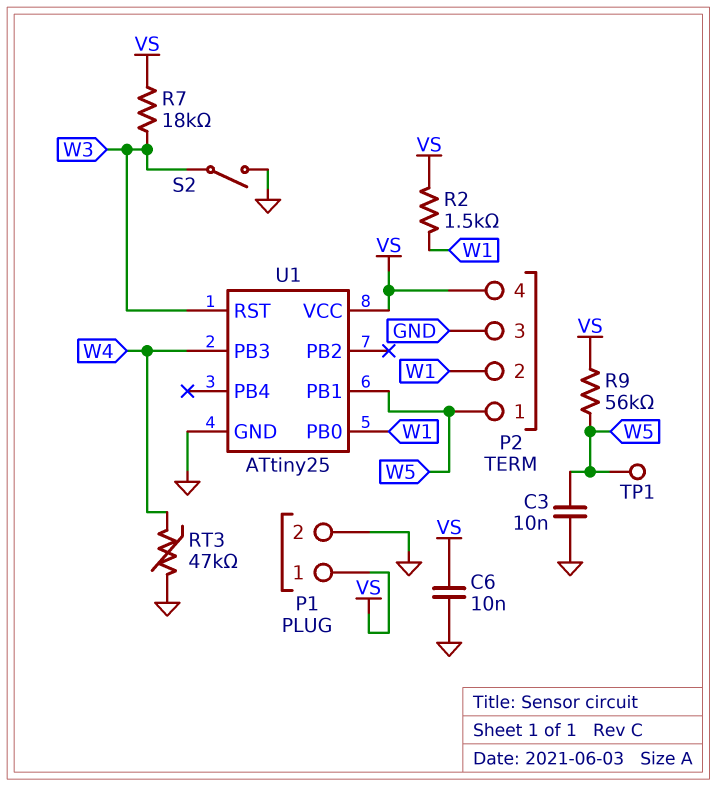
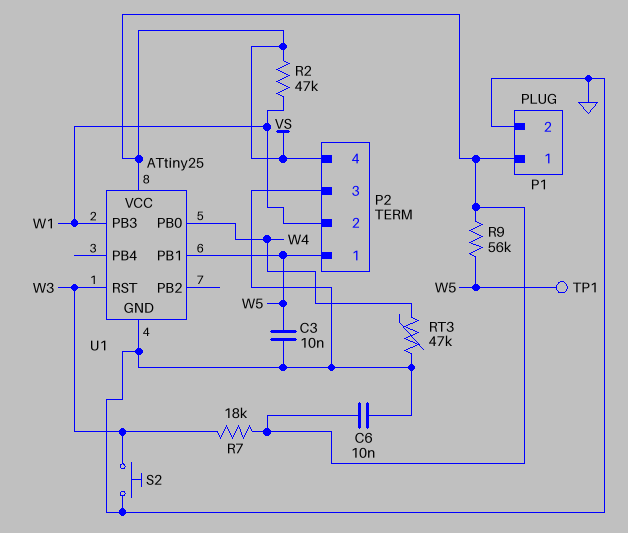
R2: 1.5k (VS, W1) -> 47k (VS, W1)
S2: switch (GND, W3) -> button (GND, W3)
U1 pin PB0: W1 -> W4
U1 pin PB3: W4 -> W1

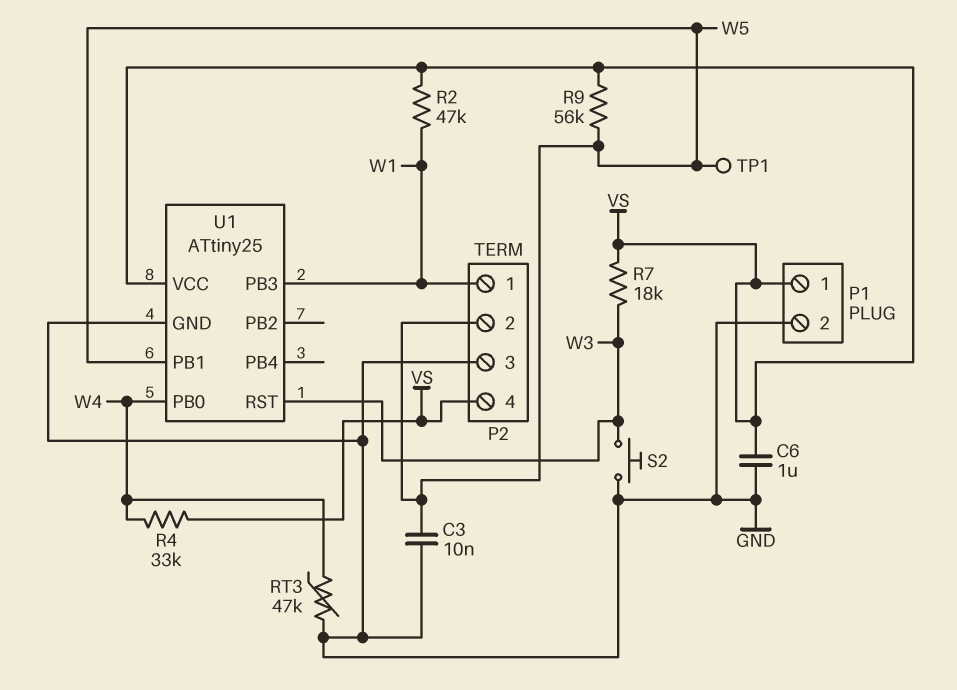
C6: 10nF (GND, VS) -> 1uF (GND, VS)
P2 pin 1: W5 -> W1
P2 pin 2: W1 -> W5
R4: none -> 33k (VS, W4)

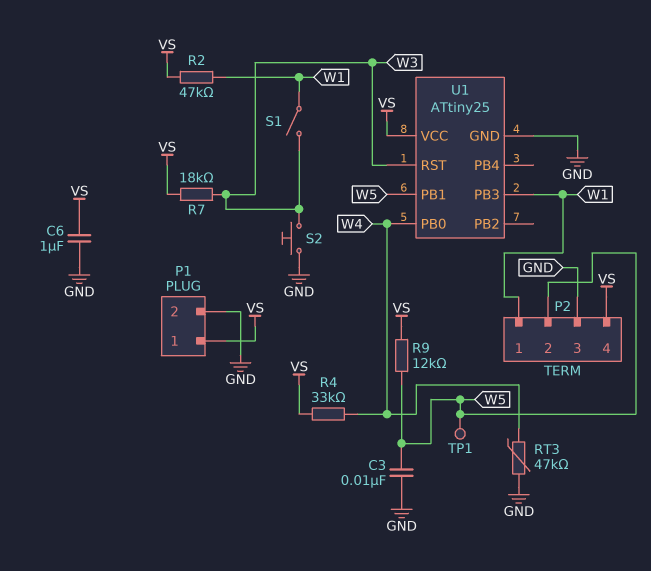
R9: 56k (VS, W5) -> 12k (VS, W5)
S1: none -> switch (W1, W3)

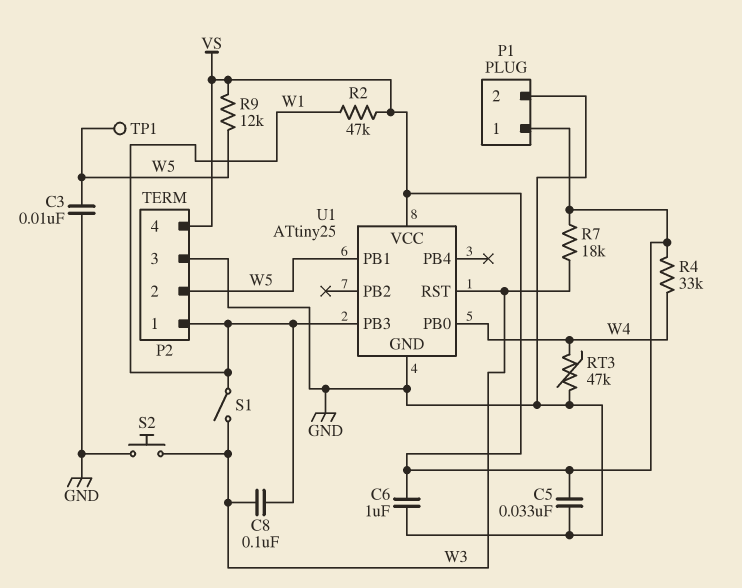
C5: none -> 33nF (GND, VS)
C8: none -> 100nF (W1, W3)

